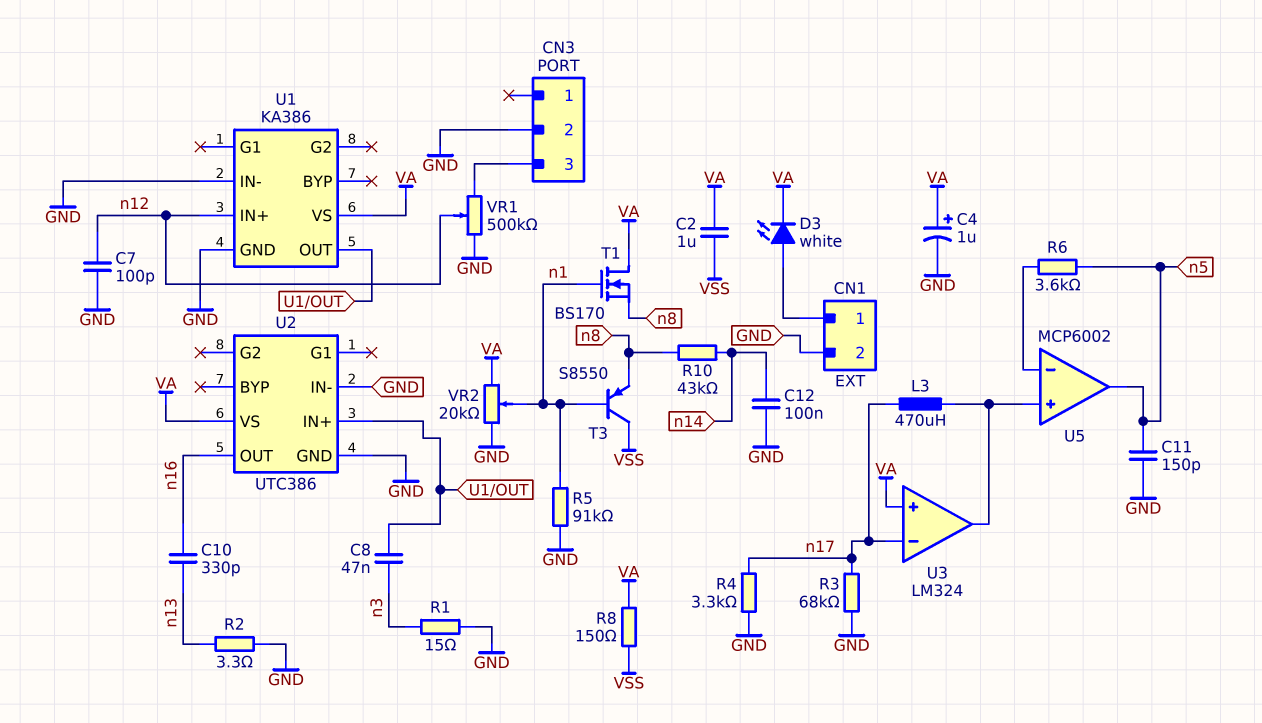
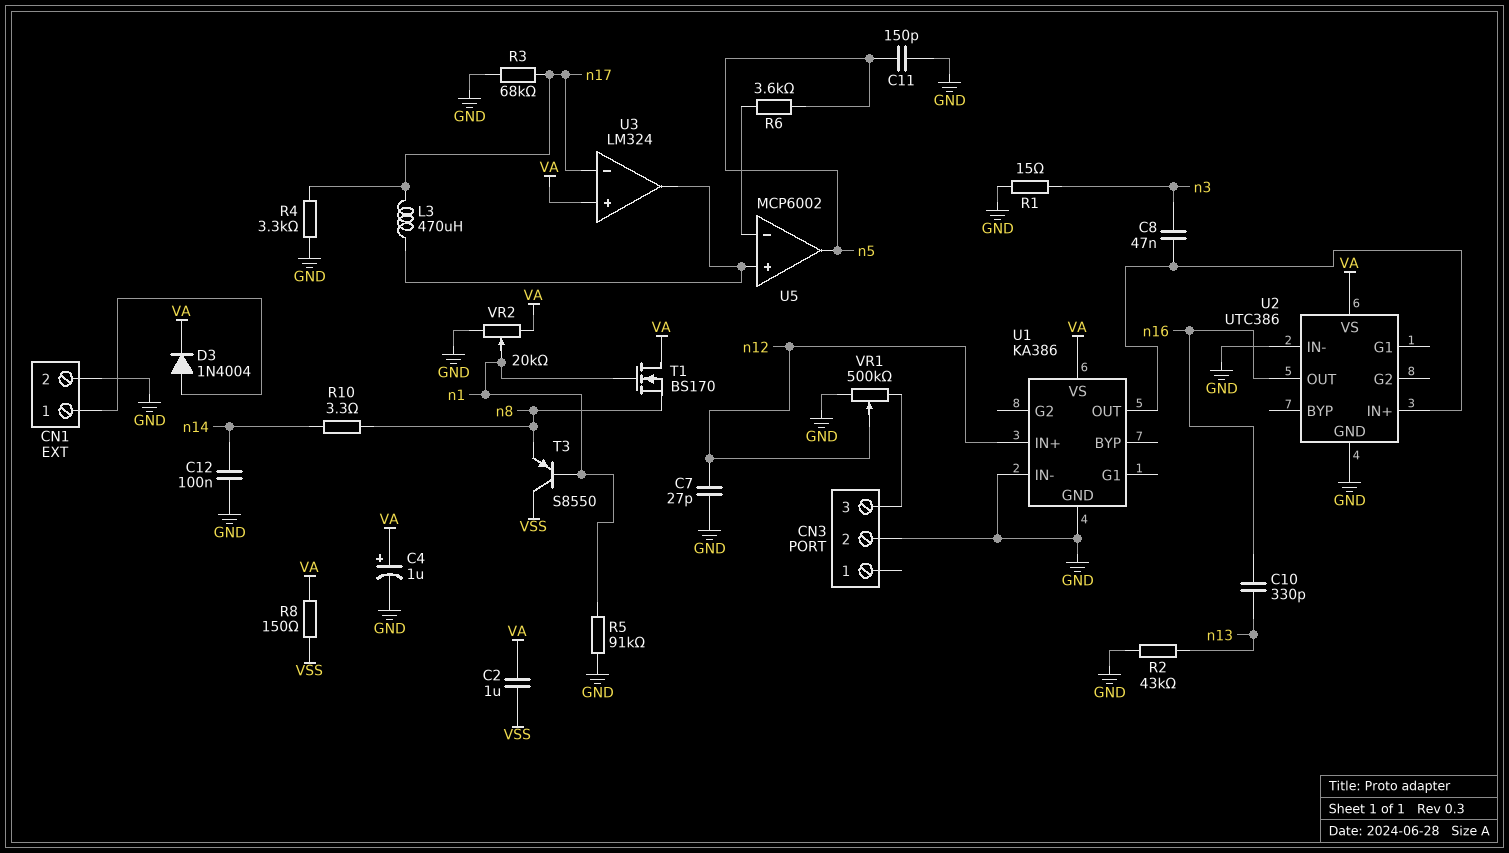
C7: 100pF (GND, n12) -> 27pF (GND, n12)
D3: LED white (A CN1/1, K VA) -> diode 1N4004 (A CN1/1, K VA)
R2: 3.3 (GND, n13) -> 43k (GND, n13)
R10: 43k (n8, n14) -> 3.3 (n8, n14)

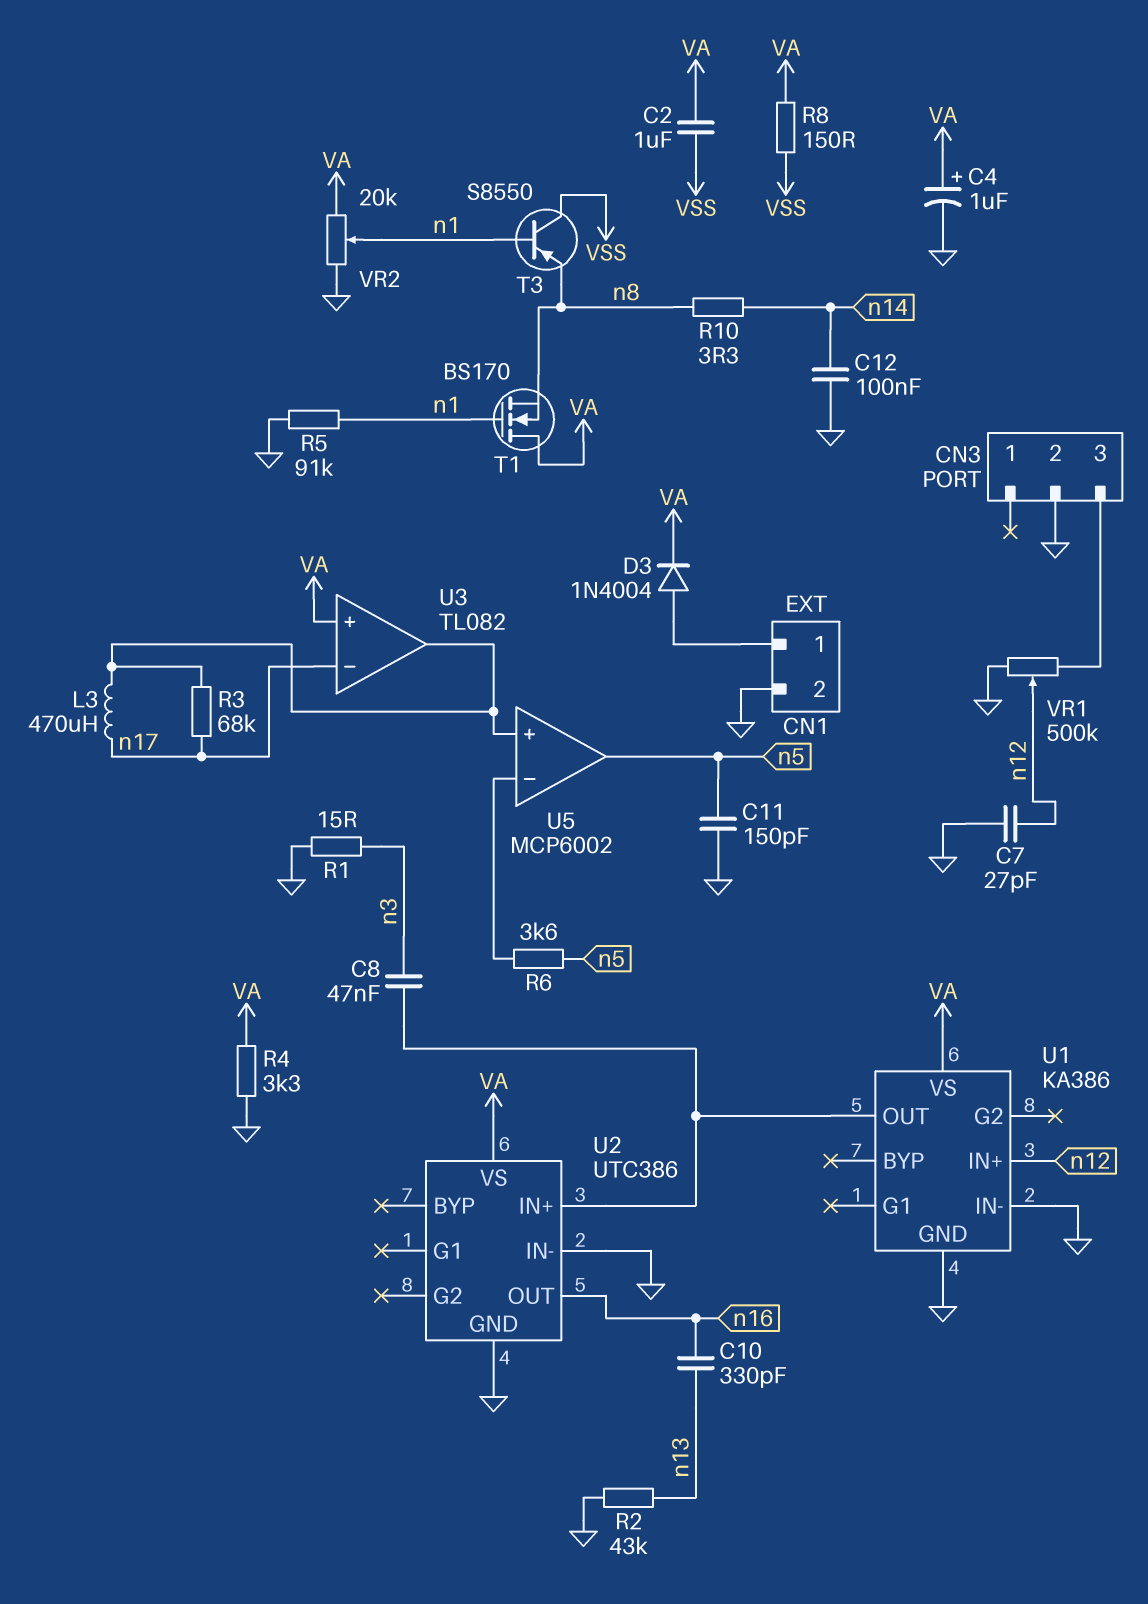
R3: 68k (GND, n17) -> 68k (U3/out, n17)
R4: 3.3k (GND, n17) -> 3.3k (GND, VA)
U3: LM324 -> TL082

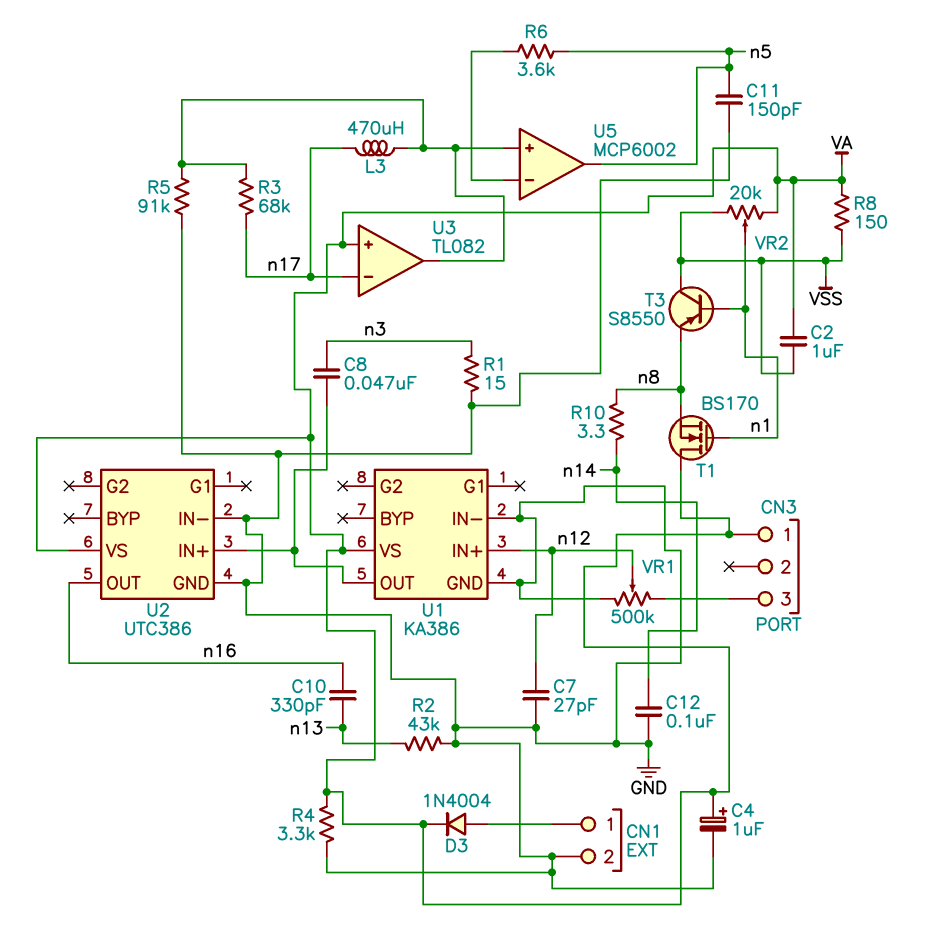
CN3 pin 1: none -> VA
CN3 pin 2: GND -> none
R5: 91k (GND, n1) -> 91k (GND, U3/out)
VR2: 20k (GND, VA, wiper n1) -> 20k (VA, VSS, wiper n1)

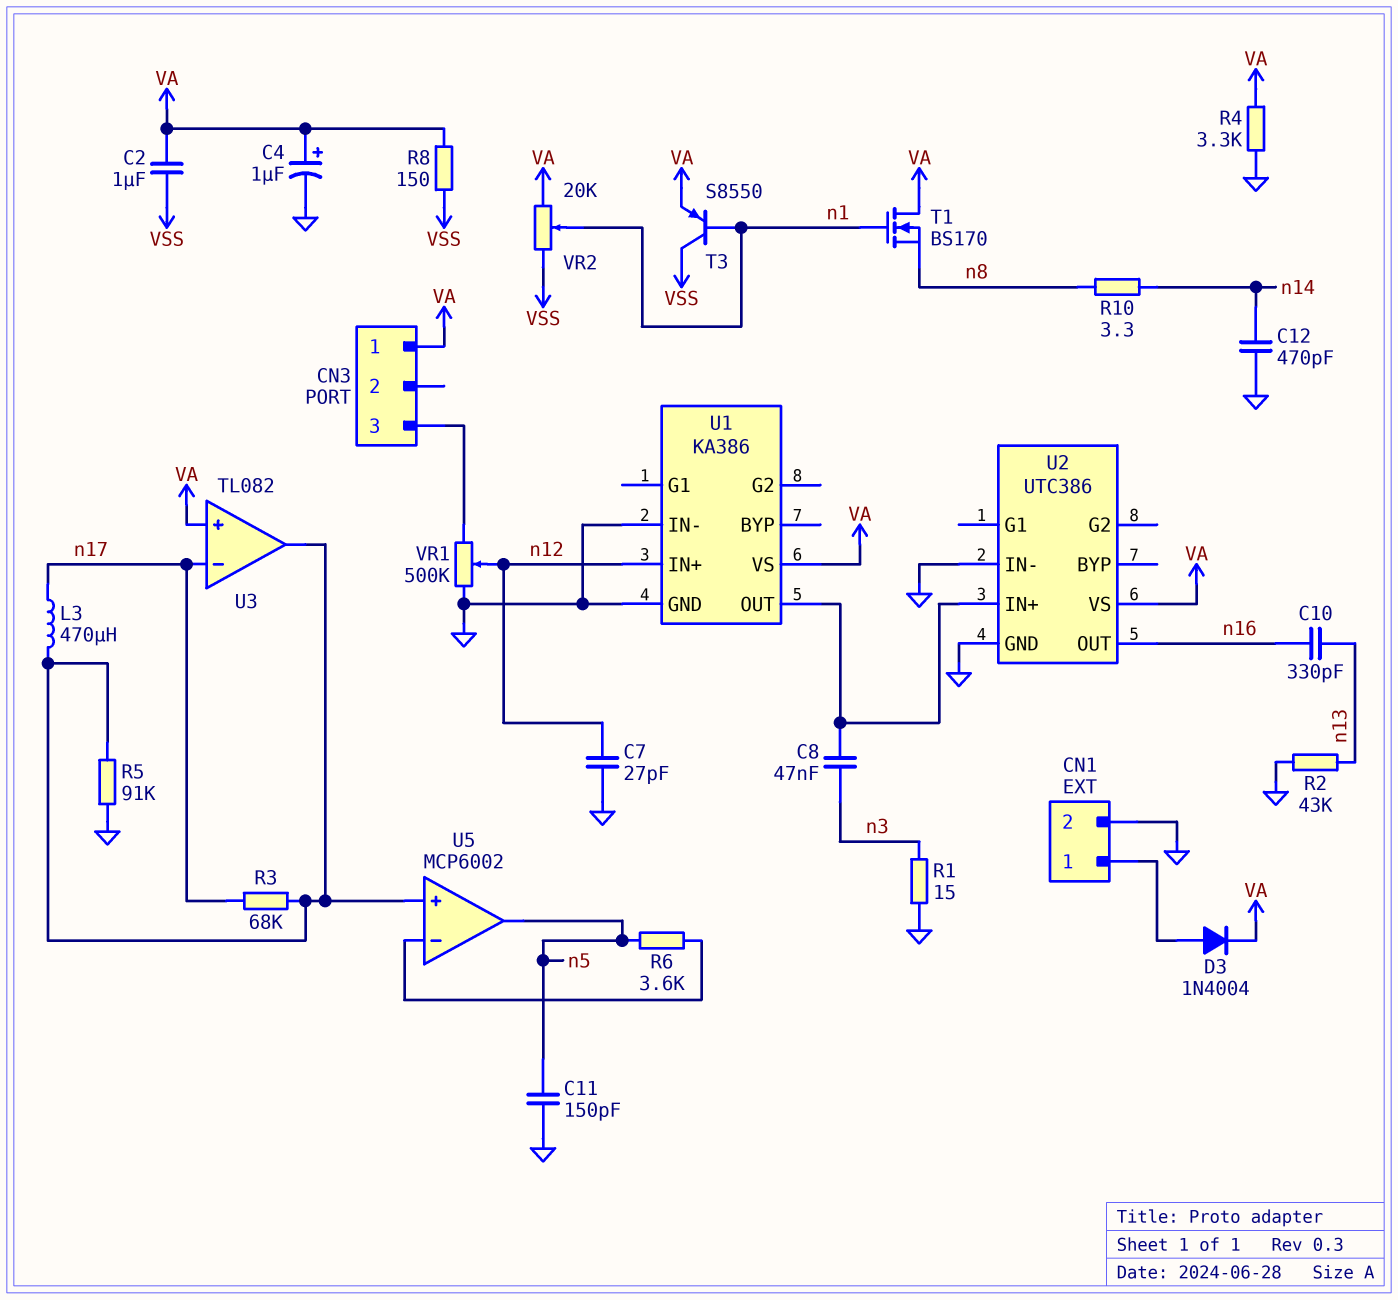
C12: 100nF (GND, n14) -> 470pF (GND, n14)
T3: PNP S8550 (B n1, C VSS, E n8) -> PNP S8550 (B n1, C VSS, E VA)

